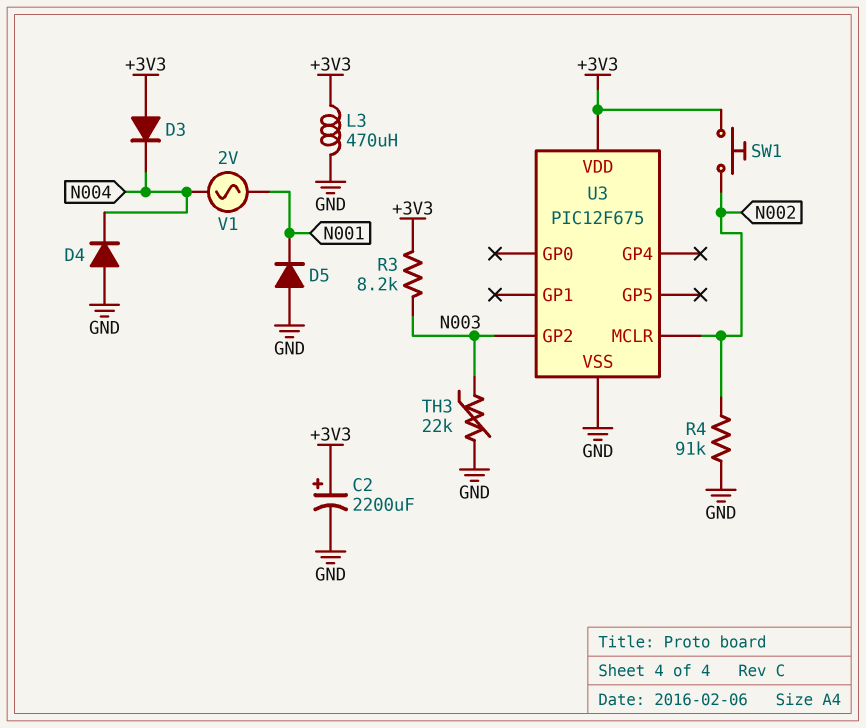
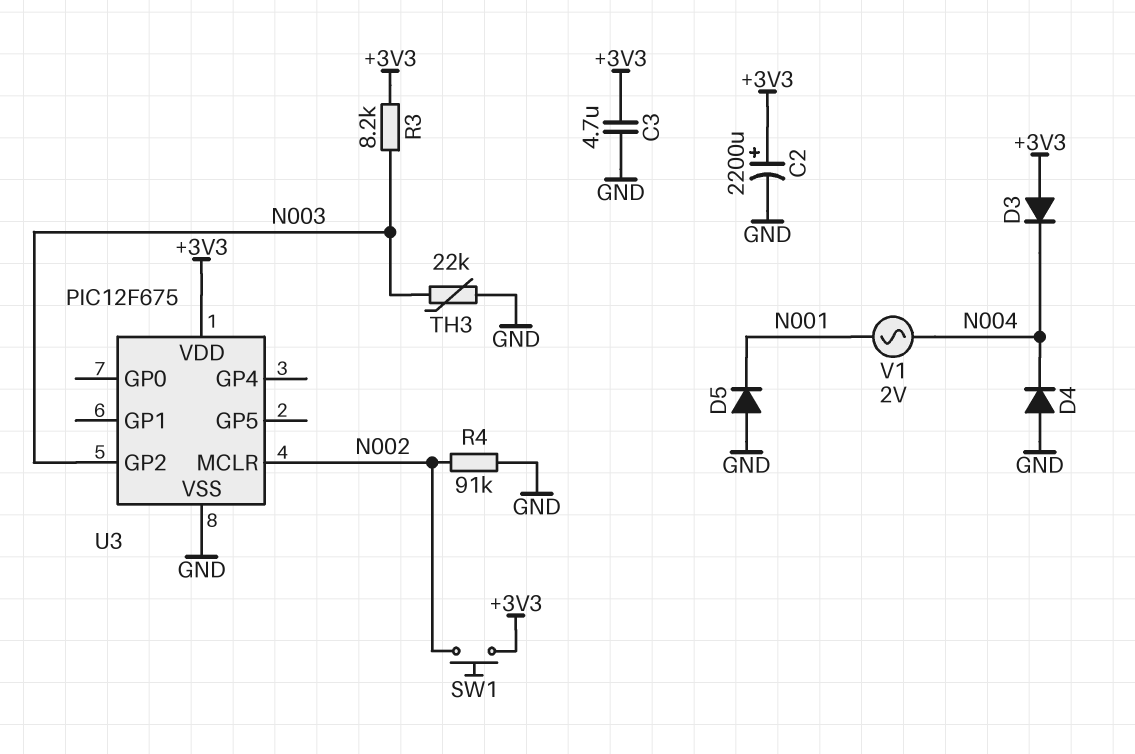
C3: none -> 4.7uF (+3V3, GND)
L3: 470uH (+3V3, GND) -> none

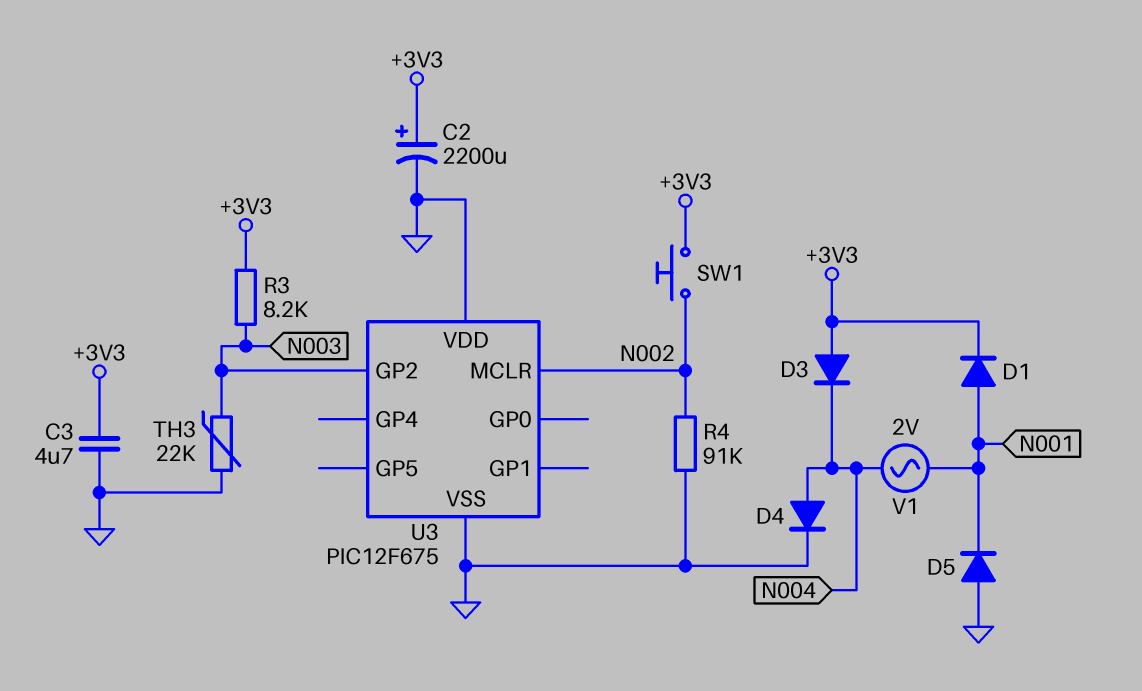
D1: none -> diode (A N001, K +3V3)
D4: diode (A GND, K N004) -> diode (A N004, K GND)
U3 pin VDD: +3V3 -> GND

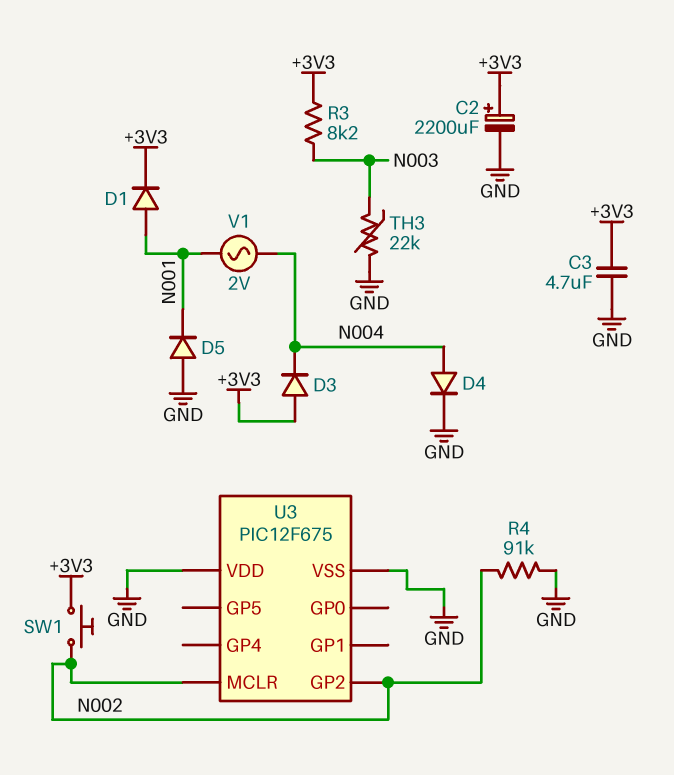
U3 pin GP2: N003 -> N002

